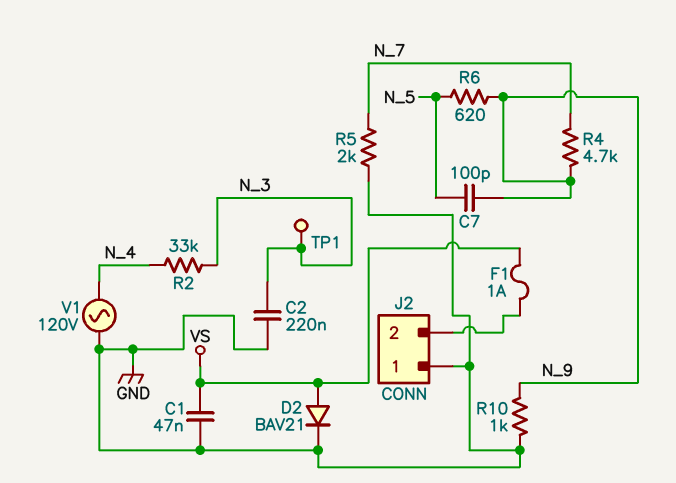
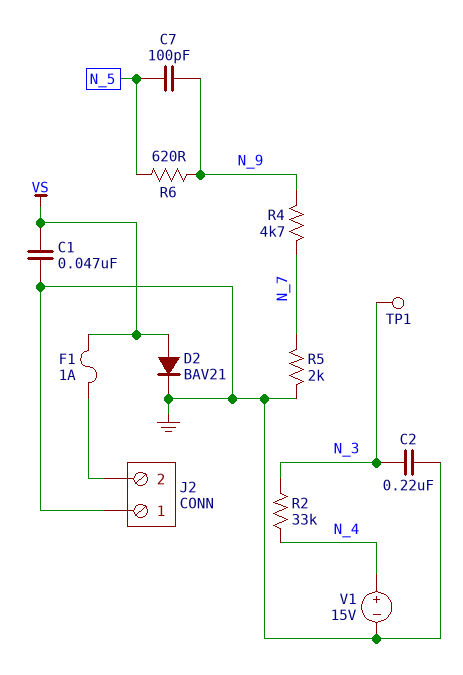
R10: 1k (GND, N_9) -> none
V1: AC 120V (GND, N_4) -> 15V (plus N_4, minus GND)

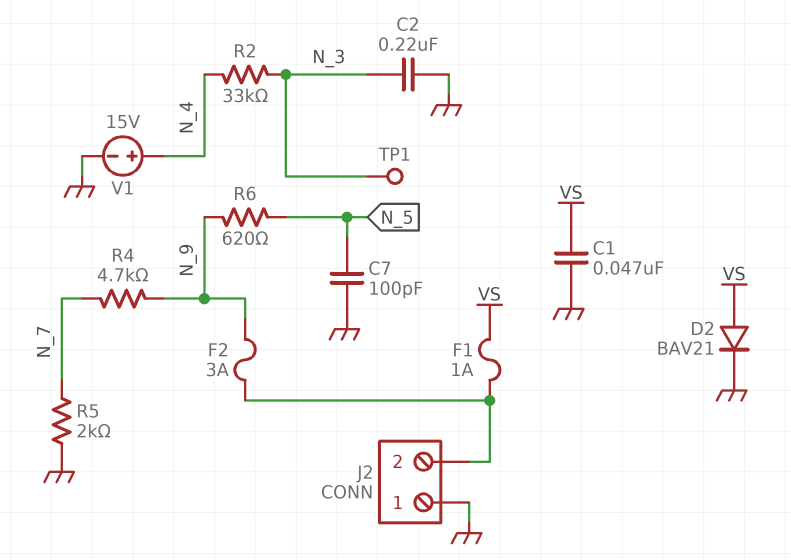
C7: 100pF (N_5, N_9) -> 100pF (GND, N_5)
F2: none -> 3A (J2/2, N_9)

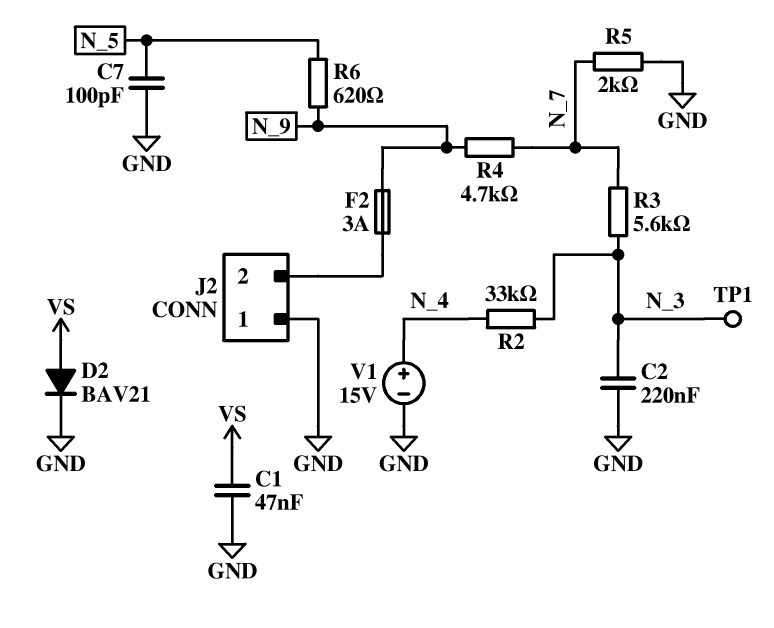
F1: 1A (J2/2, VS) -> none
R3: none -> 5.6k (N_3, N_7)

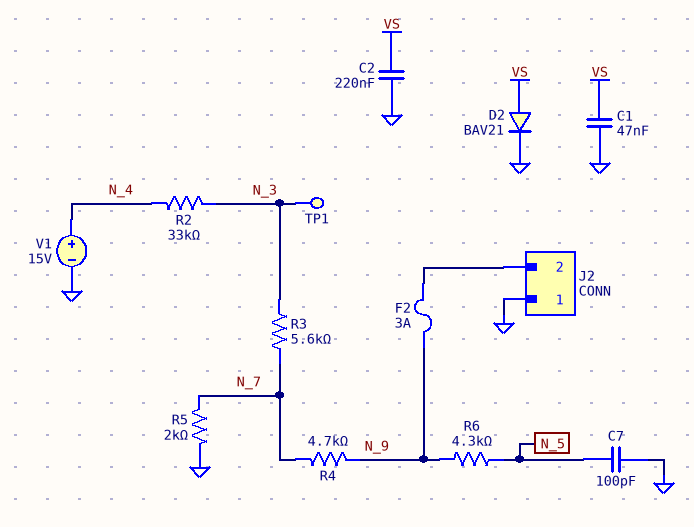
C2: 220nF (GND, N_3) -> 220nF (GND, VS)
R6: 620 (N_5, N_9) -> 4.3k (N_5, N_9)

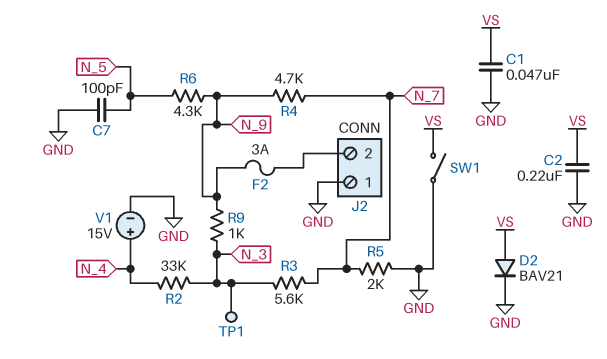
R9: none -> 1k (N_3, N_9)
SW1: none -> switch (GND, VS)

